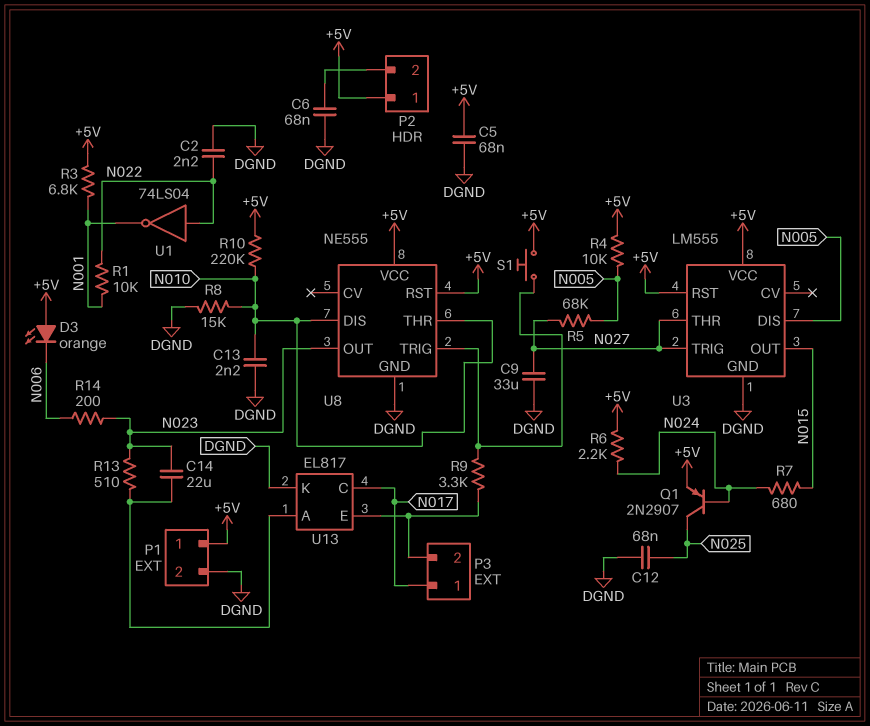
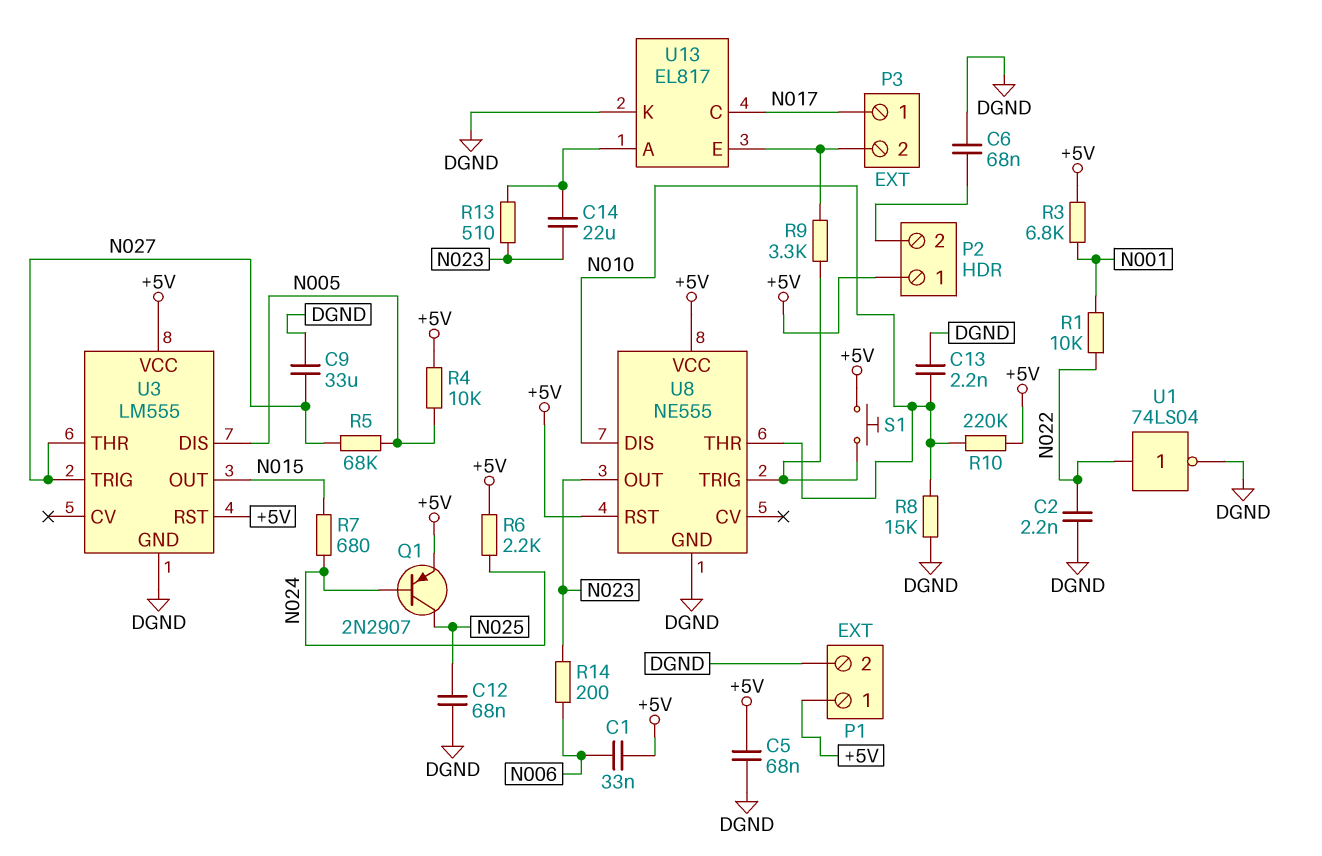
C1: none -> 33nF (+5V, N006)
D3: LED orange (A +5V, K N006) -> none
U1: NOT 74LS04 (in N022, out N001) -> NOT 74LS04 (in N022, out DGND)

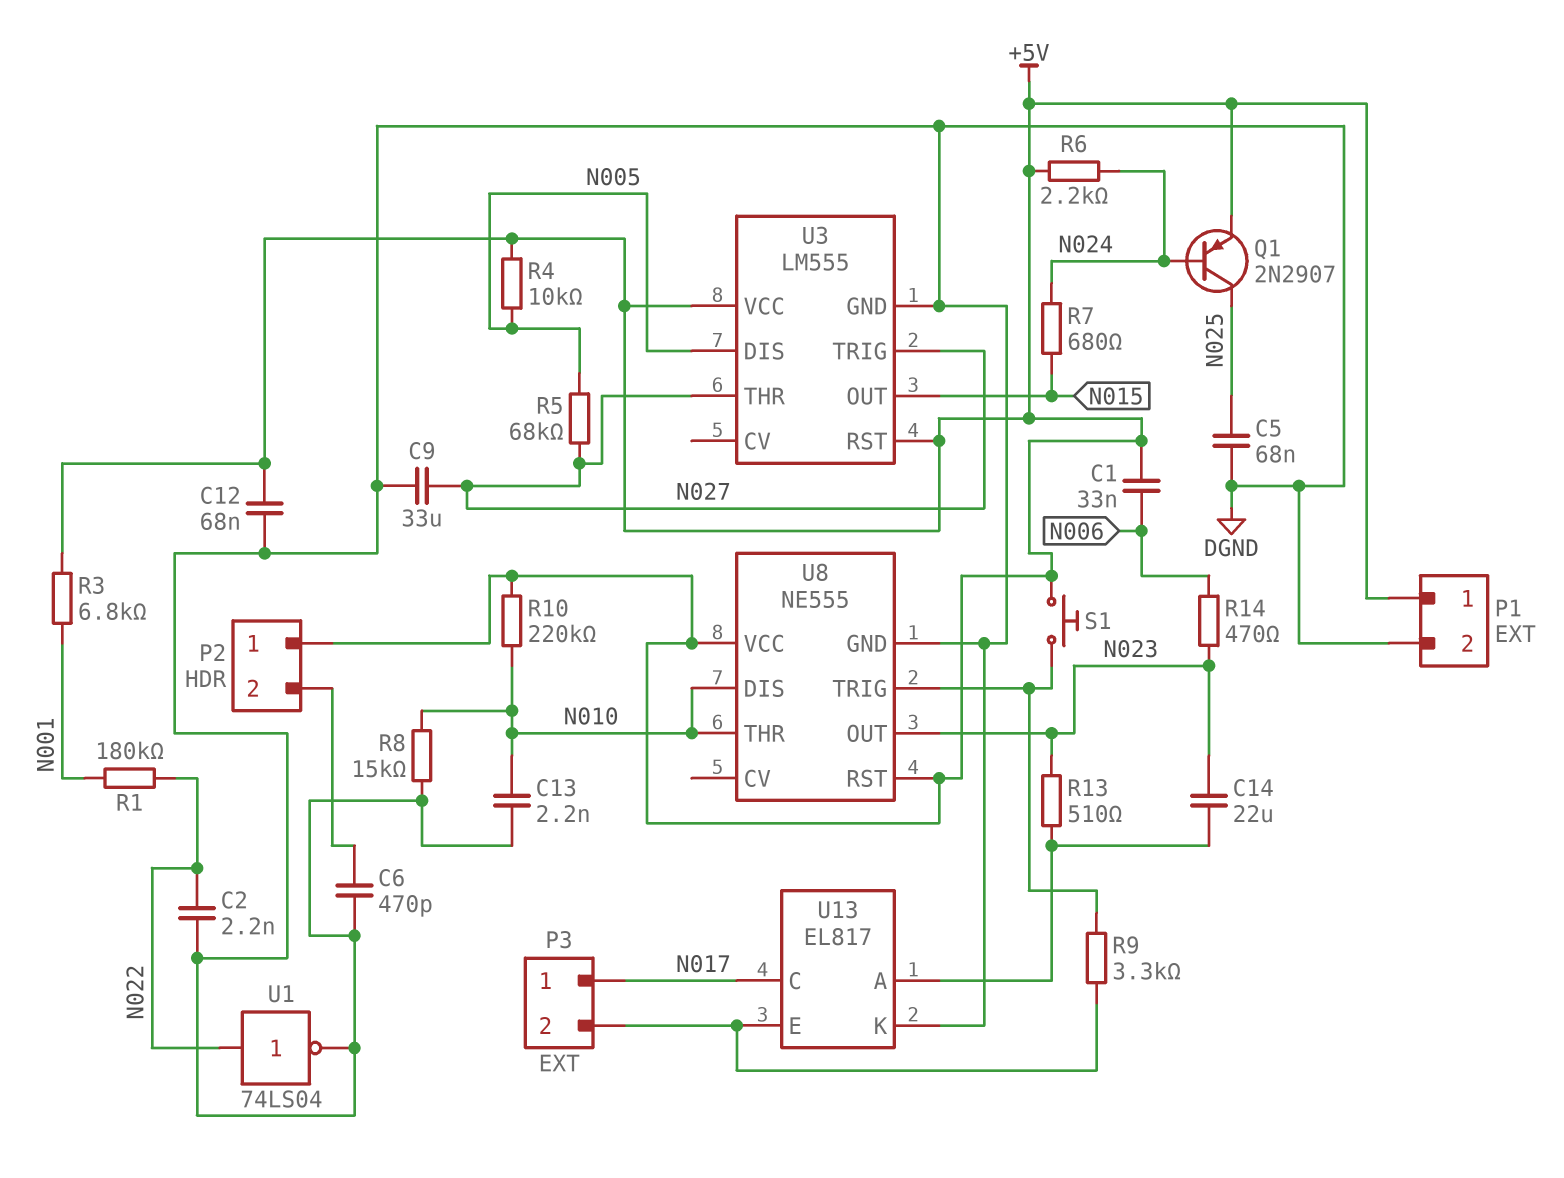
C5: 68nF (+5V, DGND) -> 68nF (DGND, N025)
C6: 68nF (DGND, P2/2) -> 470pF (DGND, P2/2)
C12: 68nF (DGND, N025) -> 68nF (+5V, DGND)
R1: 10k (N001, N022) -> 180k (N001, N022)
R14: 200 (N006, N023) -> 470 (N006, N023)

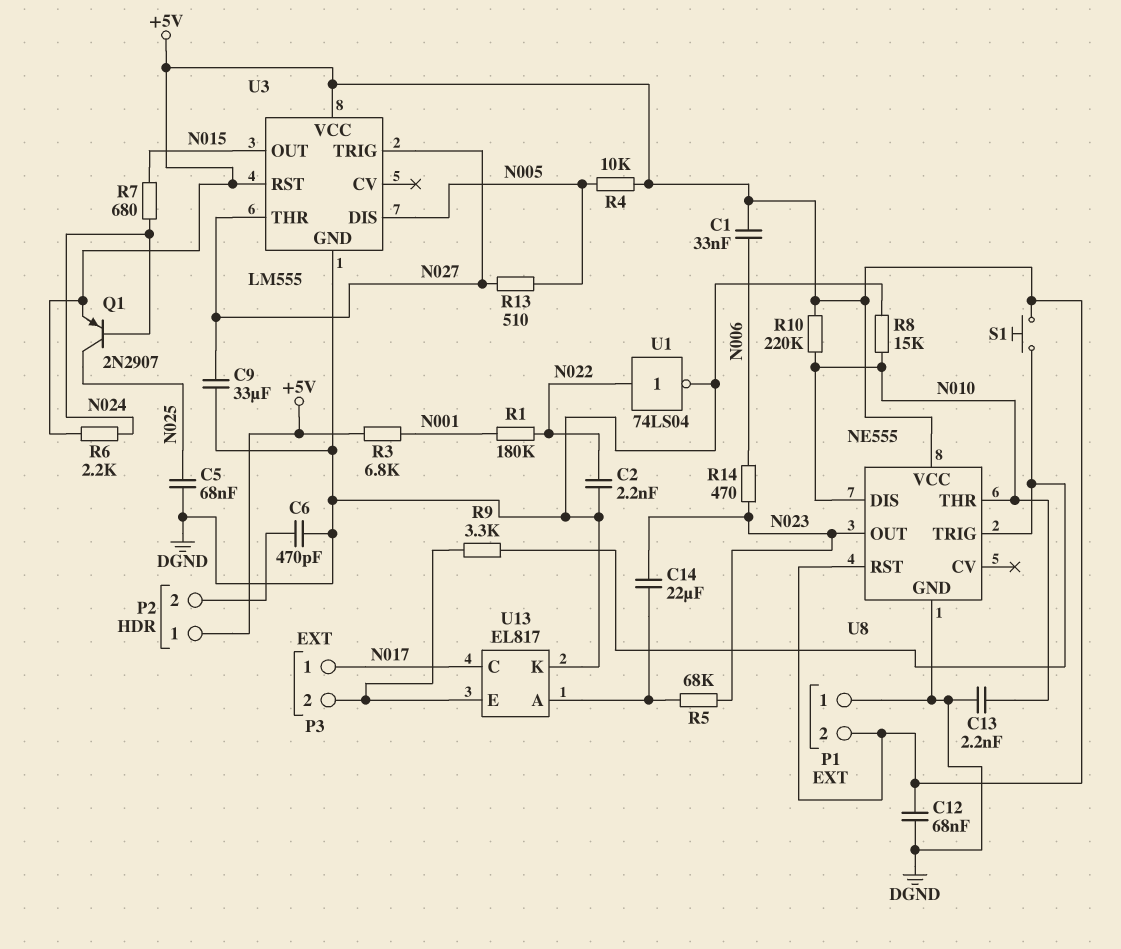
P1 pin 1: +5V -> DGND
P1 pin 2: DGND -> +5V
R5: 68k (N005, N027) -> 68k (N023, U13/A)
R13: 510 (N023, U13/A) -> 510 (N005, N027)

